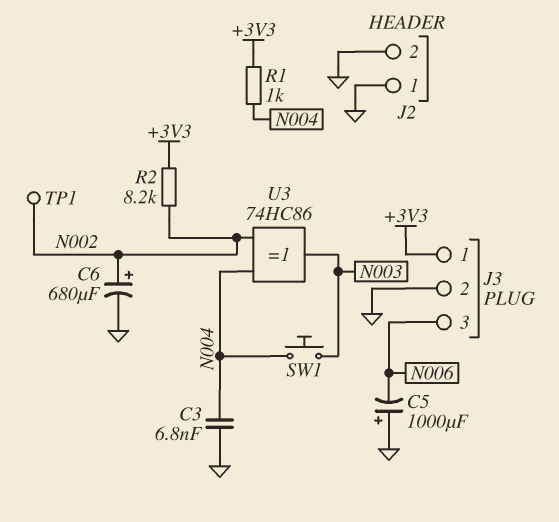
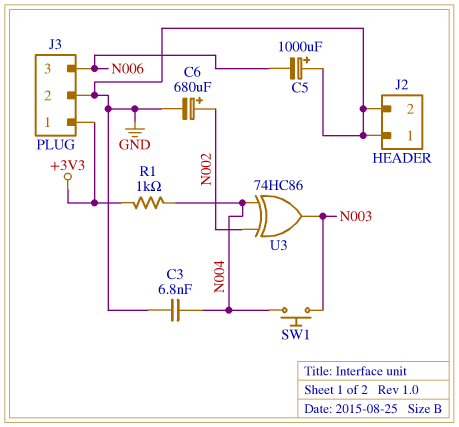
R2: 8.2k (+3V3, N002) -> none
TP1: test point (N002) -> none

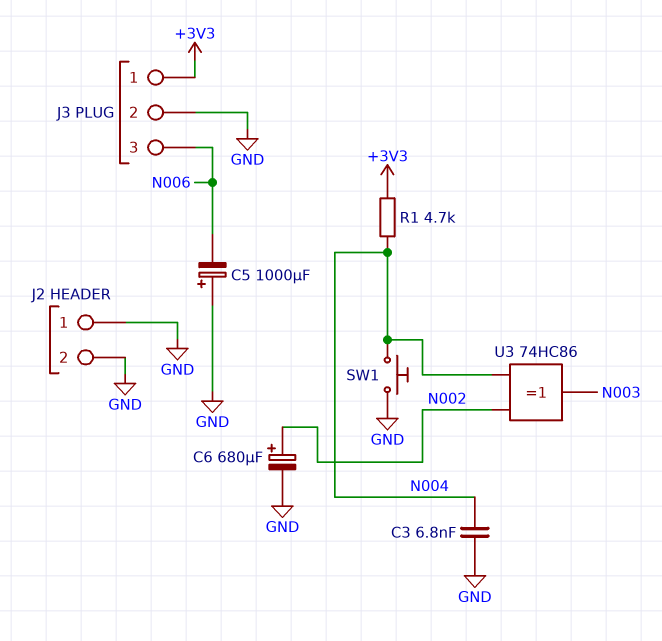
R1: 1k (+3V3, N004) -> 4.7k (+3V3, N004)
SW1: button (N003, N004) -> button (GND, N004)

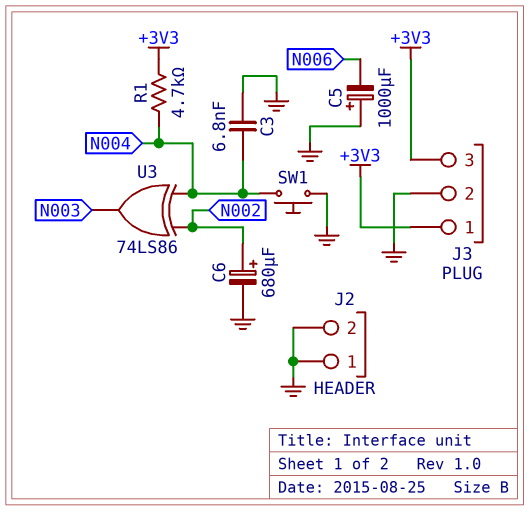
J3 pin 3: N006 -> +3V3
U3: XOR 74HC86 (in N002, in N004, out N003) -> XOR 74LS86 (in N002, in N004, out N003)

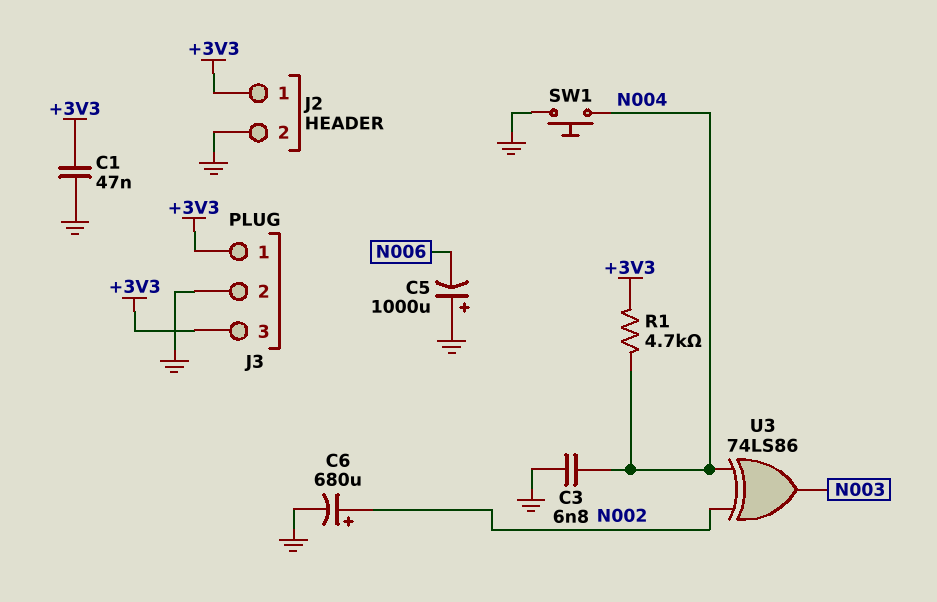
C1: none -> 47nF (+3V3, GND)
J2 pin 1: GND -> +3V3

